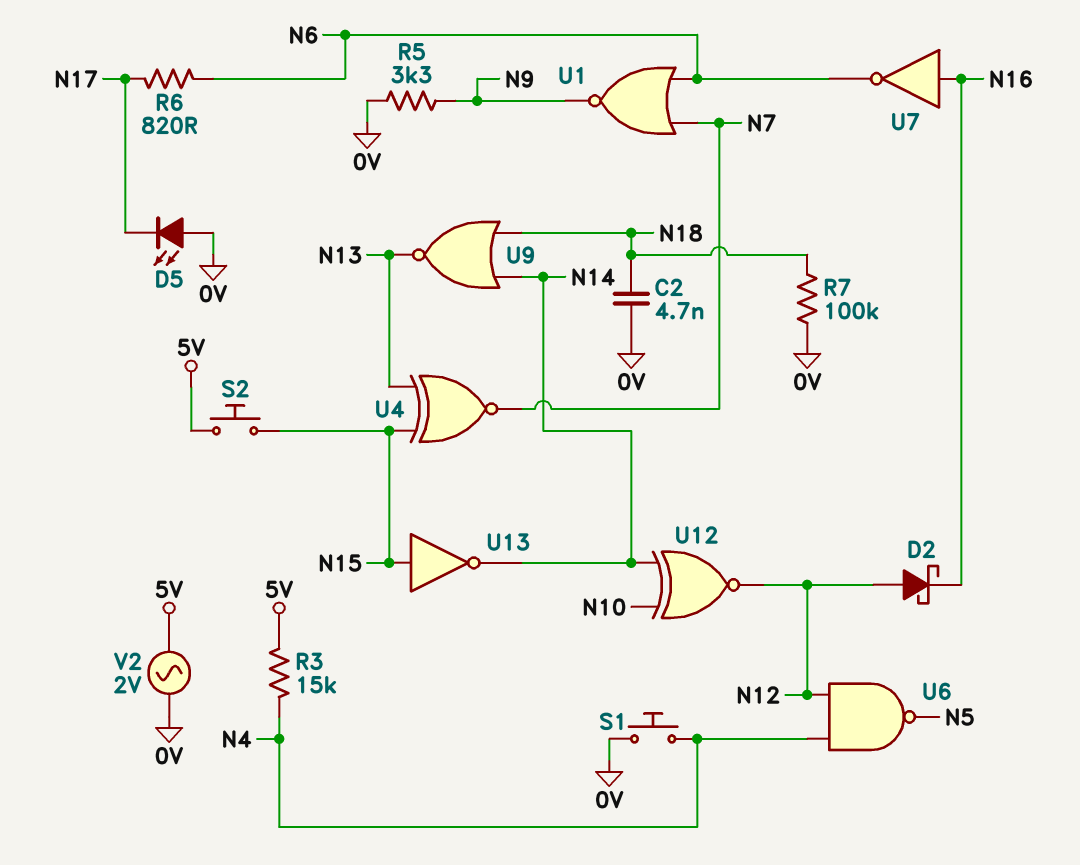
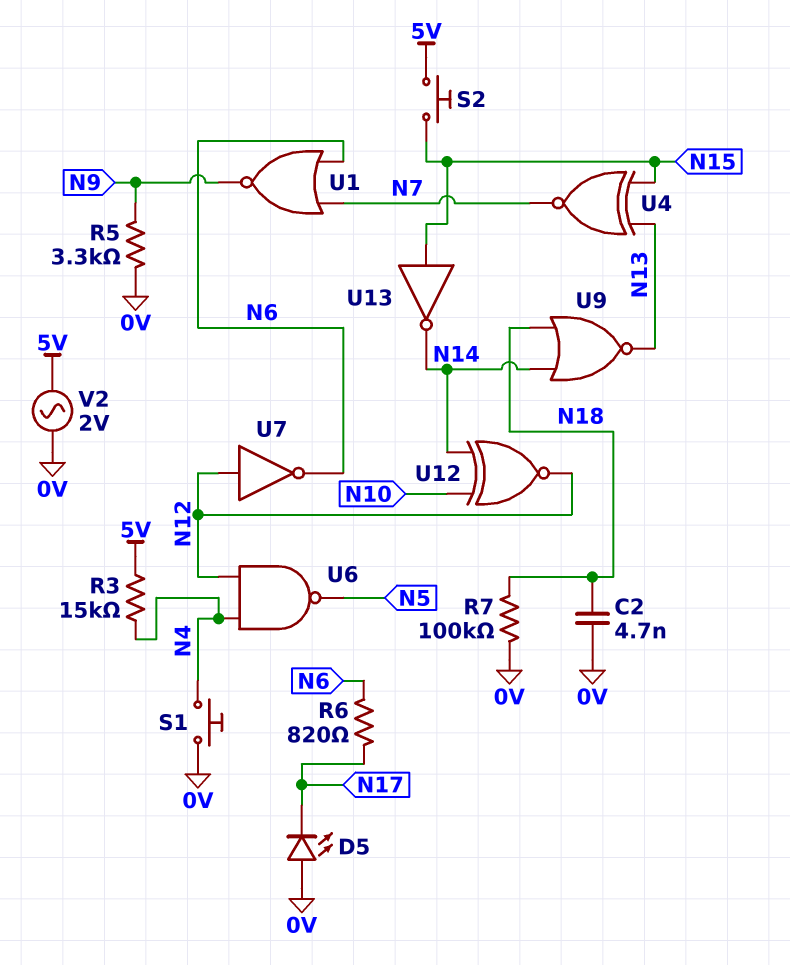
D2: schottky (A N12, K N16) -> none
U7: NOT (in N16, out N6) -> NOT (in N12, out N6)

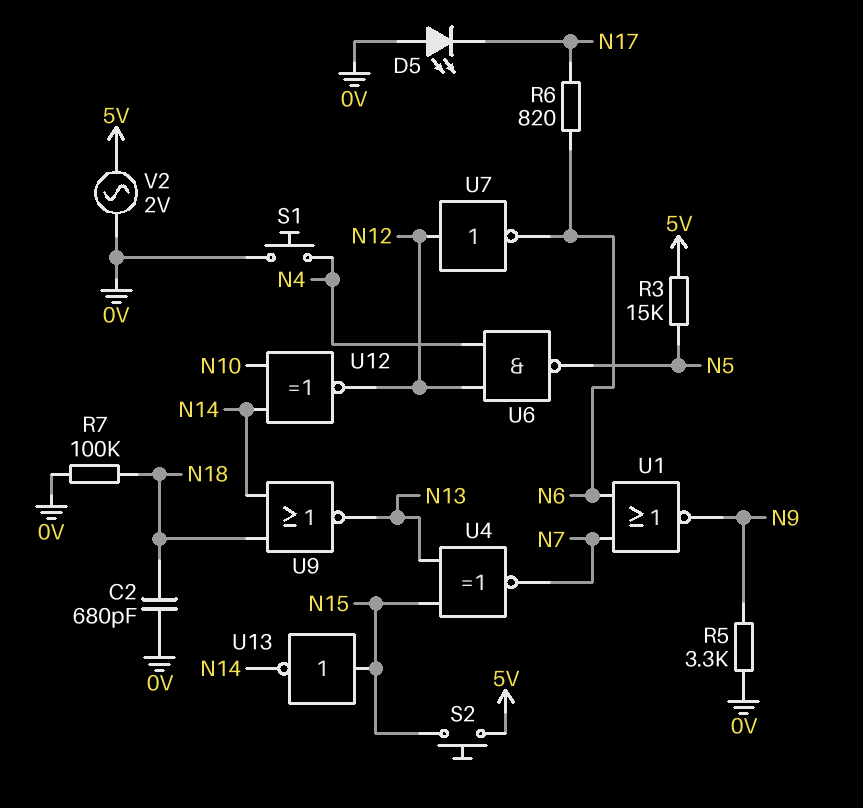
C2: 4.7nF (0V, N18) -> 680pF (0V, N18)
R3: 15k (5V, N4) -> 15k (5V, N5)

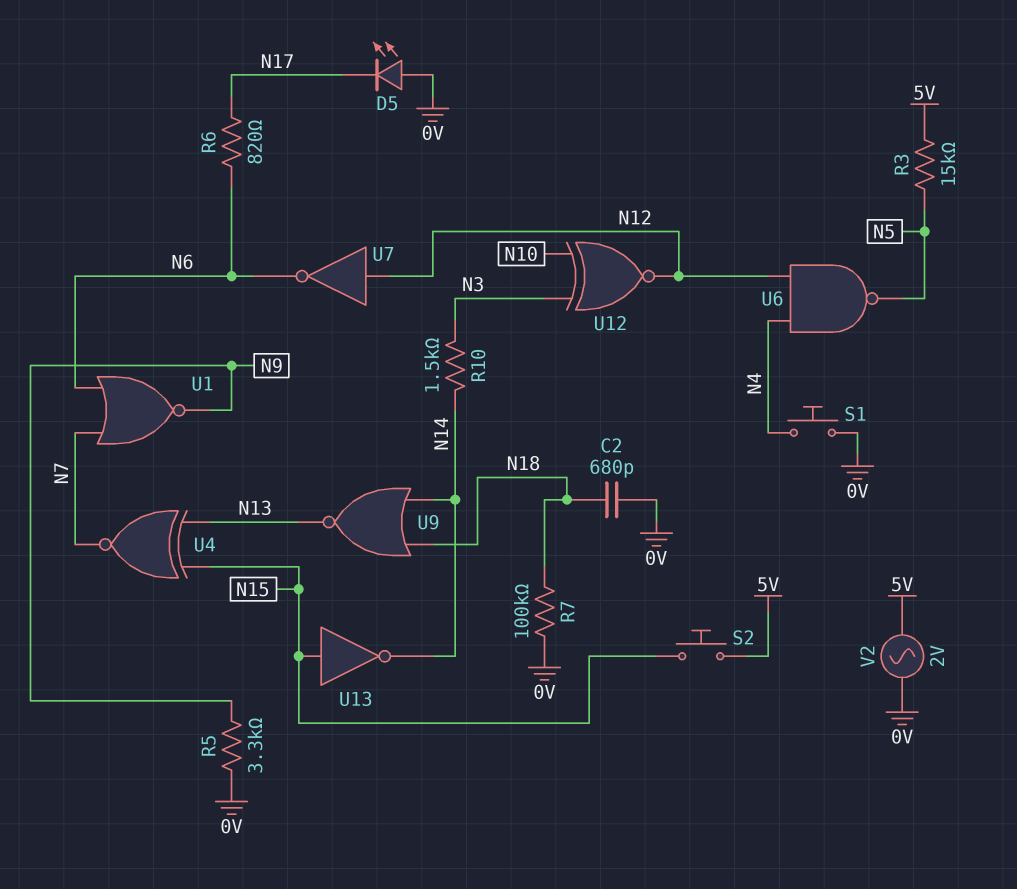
R10: none -> 1.5k (N3, N14)
U12: XNOR (in N10, in N14, out N12) -> XNOR (in N3, in N10, out N12)

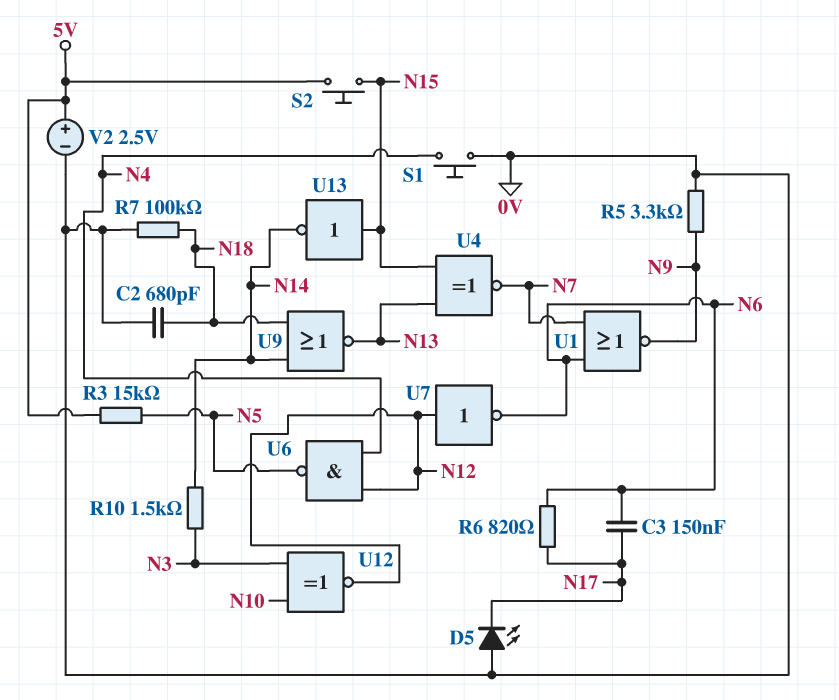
C3: none -> 150nF (N6, N17)
V2: AC 2V (0V, 5V) -> 2.5V (plus 5V, minus 0V)

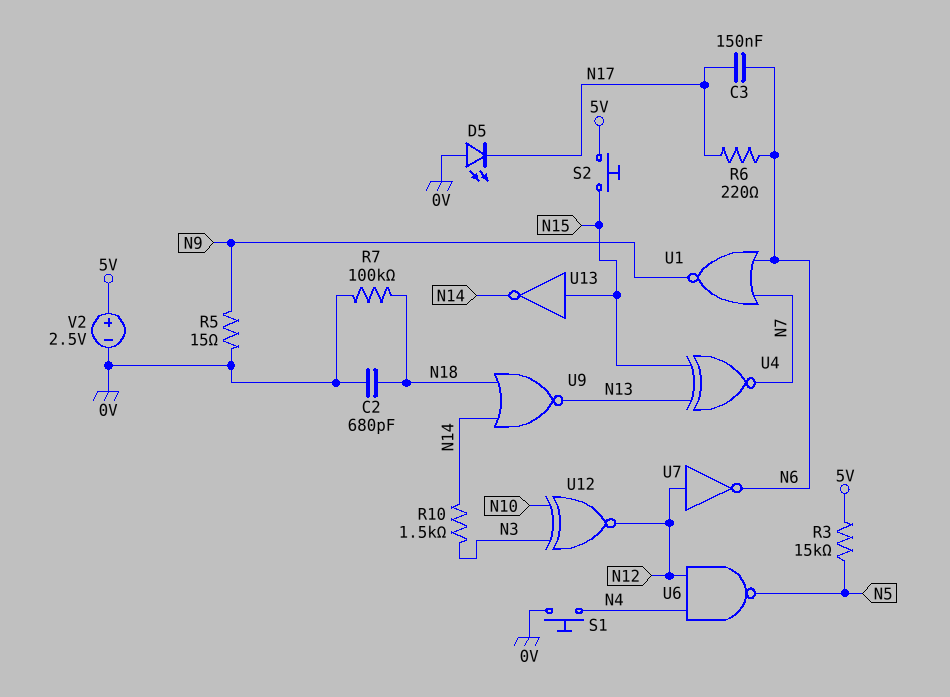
R5: 3.3k (0V, N9) -> 15 (0V, N9)
R6: 820 (N6, N17) -> 220 (N6, N17)

